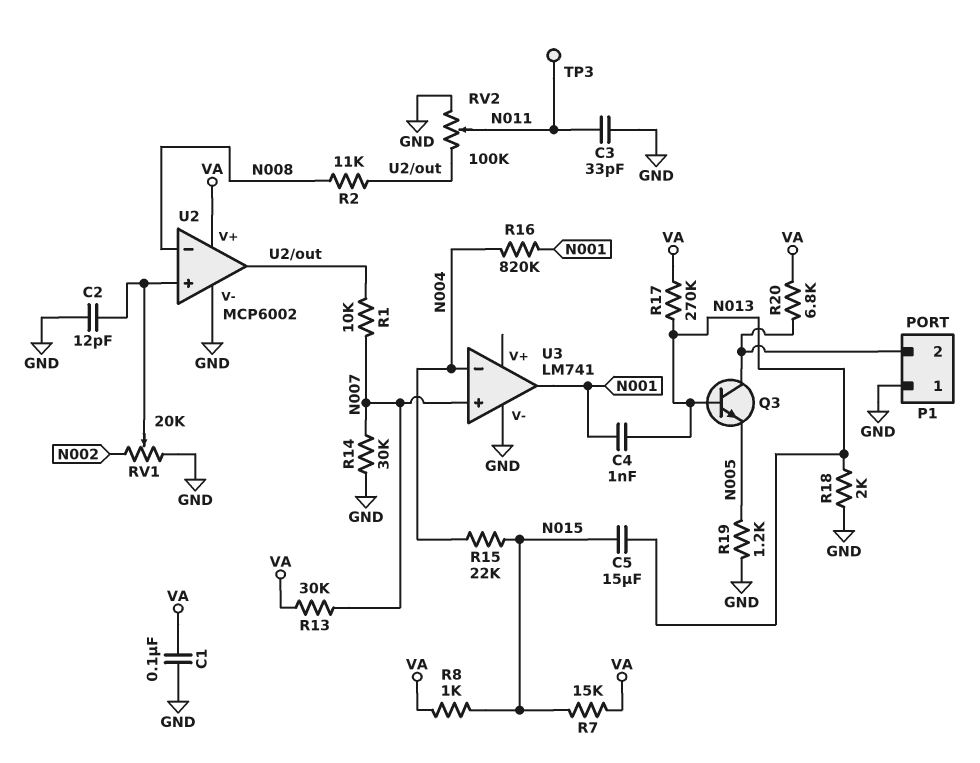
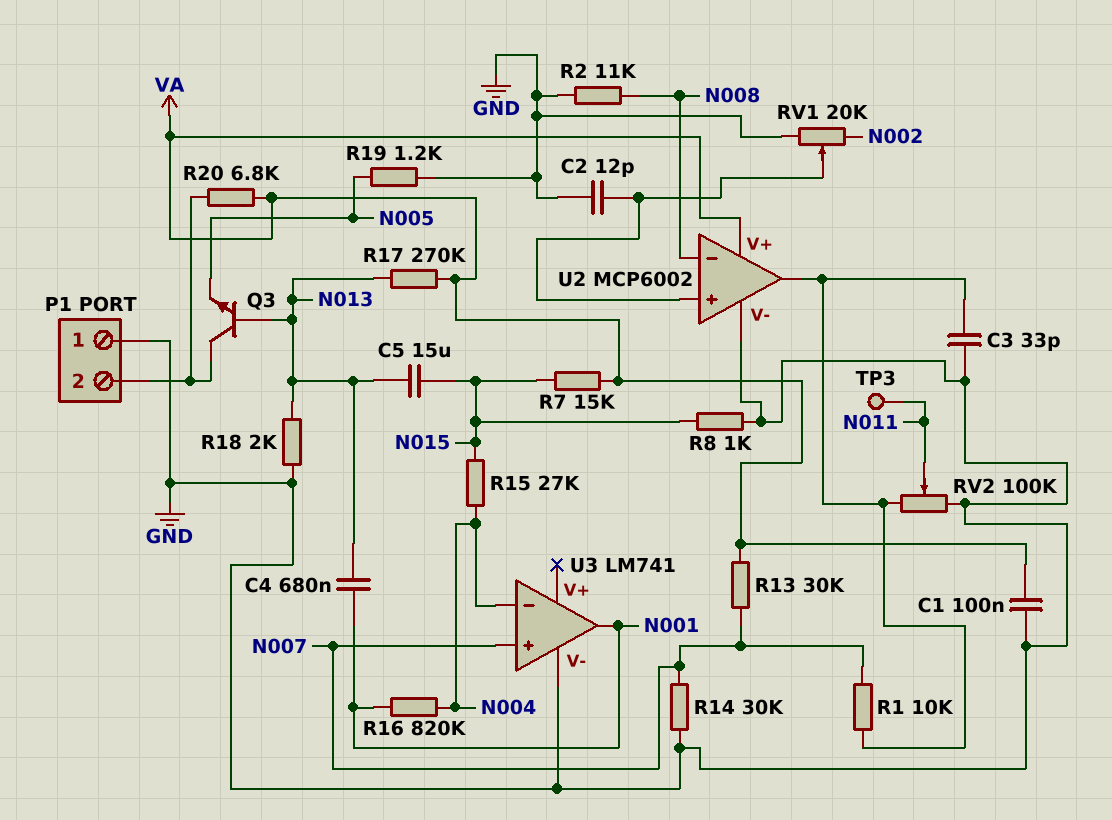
C3: 33pF (GND, N011) -> 33pF (GND, U2/out)
C4: 1nF (N001, N013) -> 680nF (N001, N013)
R2: 11k (N008, U2/out) -> 11k (GND, N008)
R8: 1k (N015, VA) -> 1k (GND, N015)
R15: 22k (N004, N015) -> 27k (N004, N015)

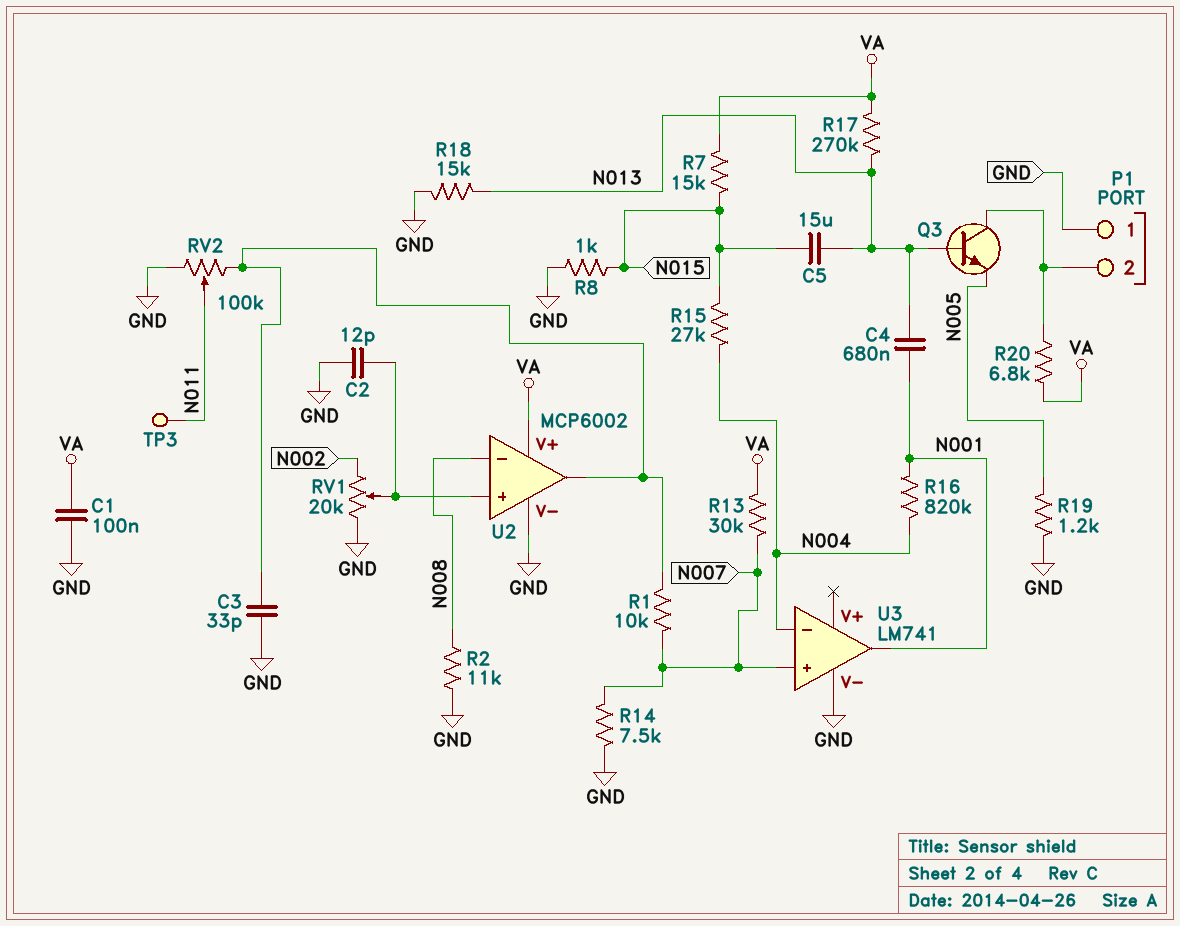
R14: 30k (GND, N007) -> 7.5k (GND, N007)
R18: 2k (GND, N013) -> 15k (GND, N013)

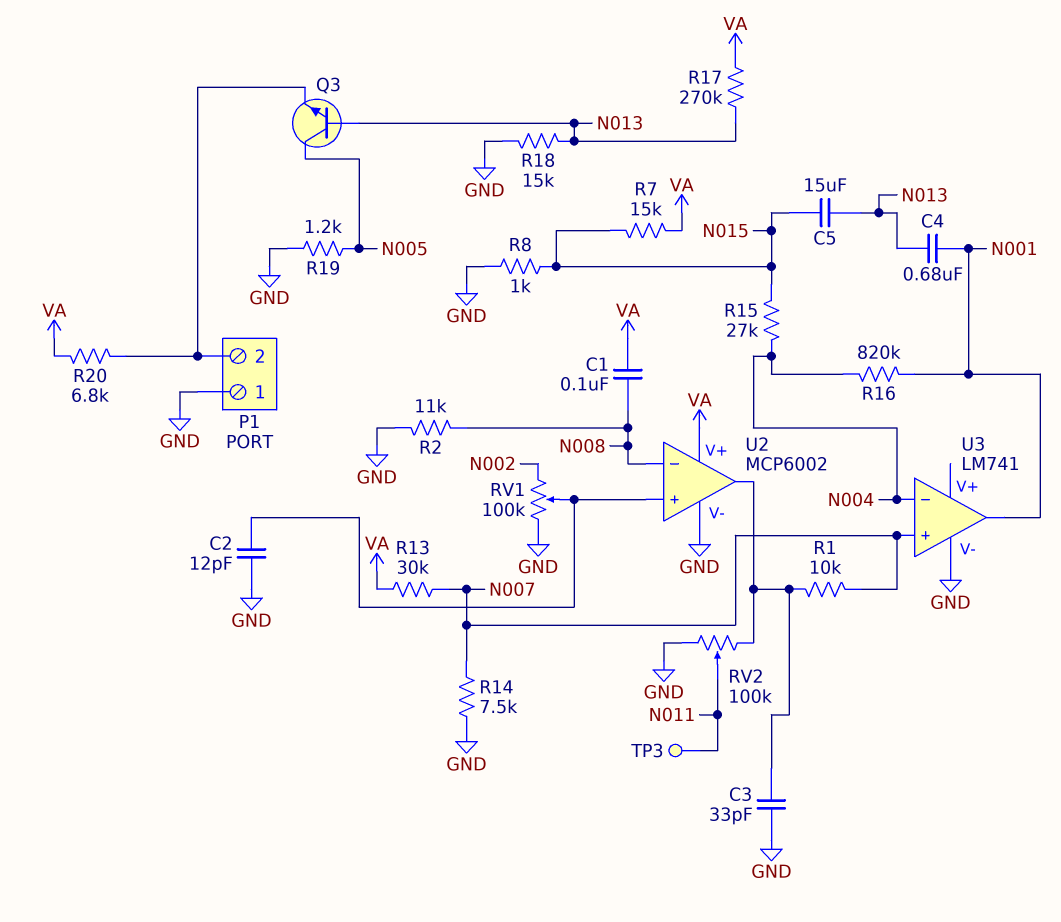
C1: 100nF (GND, VA) -> 100nF (N008, VA)
Q3: NPN (B N013, C P1/2, E N005) -> NPN (B N013, C N005, E P1/2)
RV1: 20k (GND, N002, wiper U2/in+) -> 100k (GND, N002, wiper U2/in+)

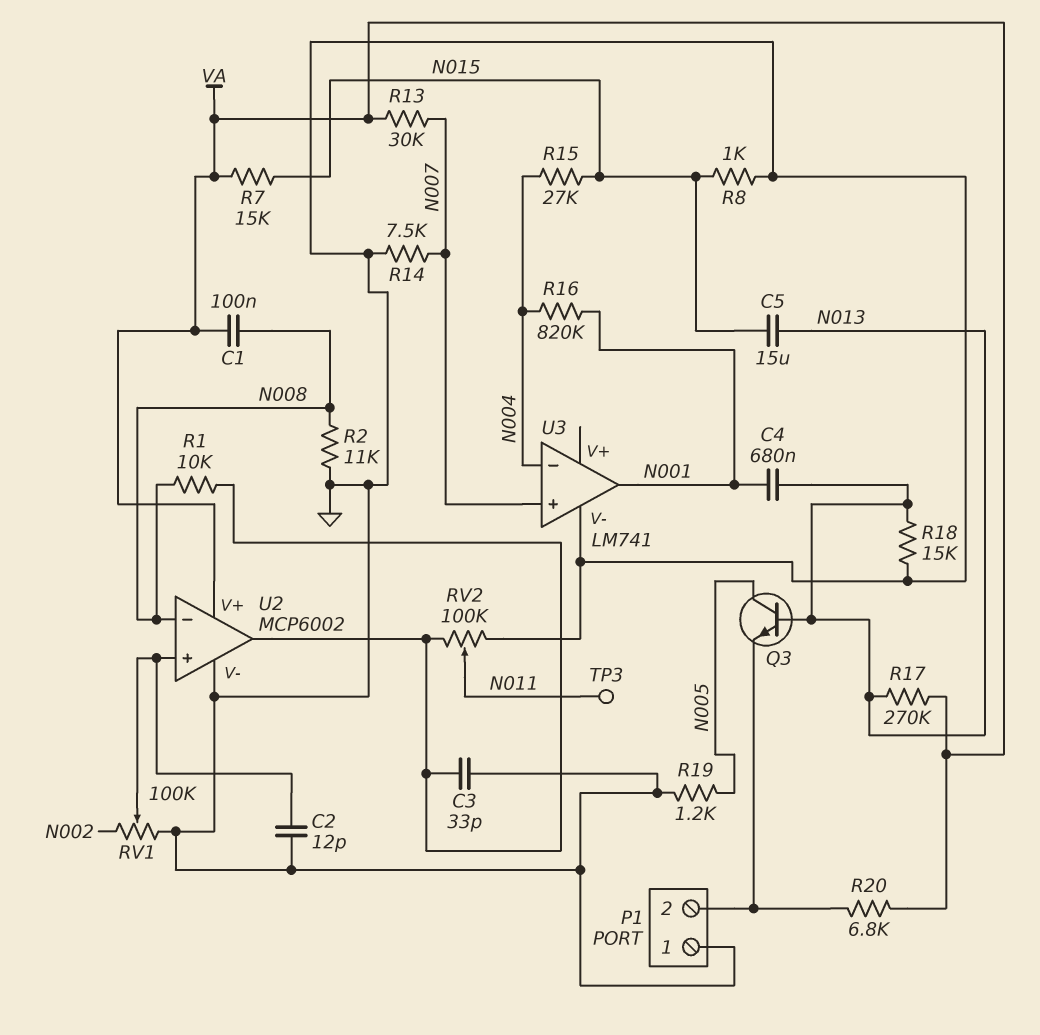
R1: 10k (N007, U2/out) -> 10k (N008, U2/out)

